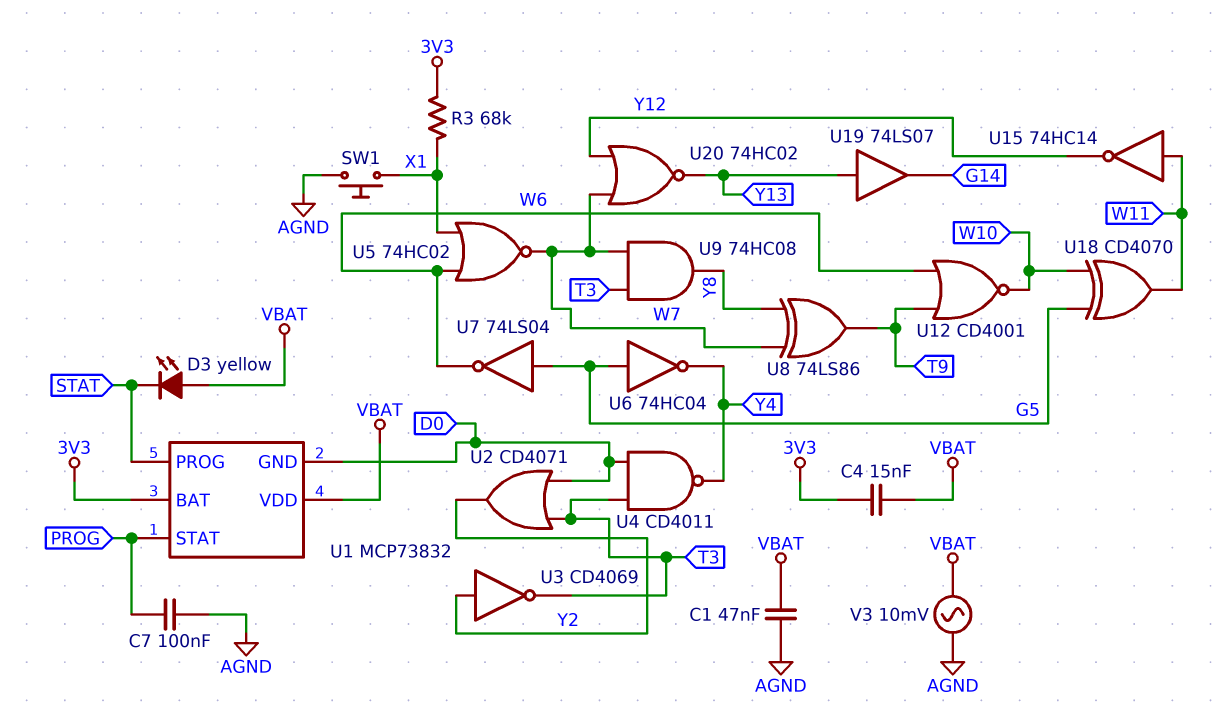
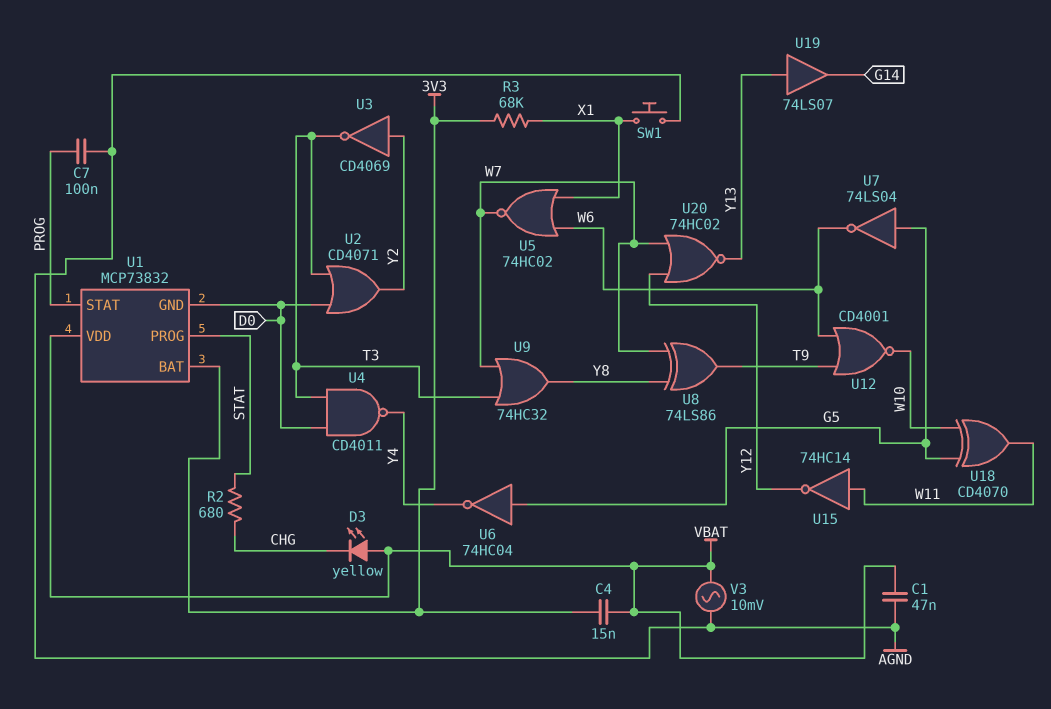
D3: LED yellow (A VBAT, K STAT) -> LED yellow (A VBAT, K CHG)
R2: none -> 680 (CHG, STAT)
U9: AND 74HC08 (in T3, in W7, out Y8) -> OR 74HC32 (in T3, in W7, out Y8)

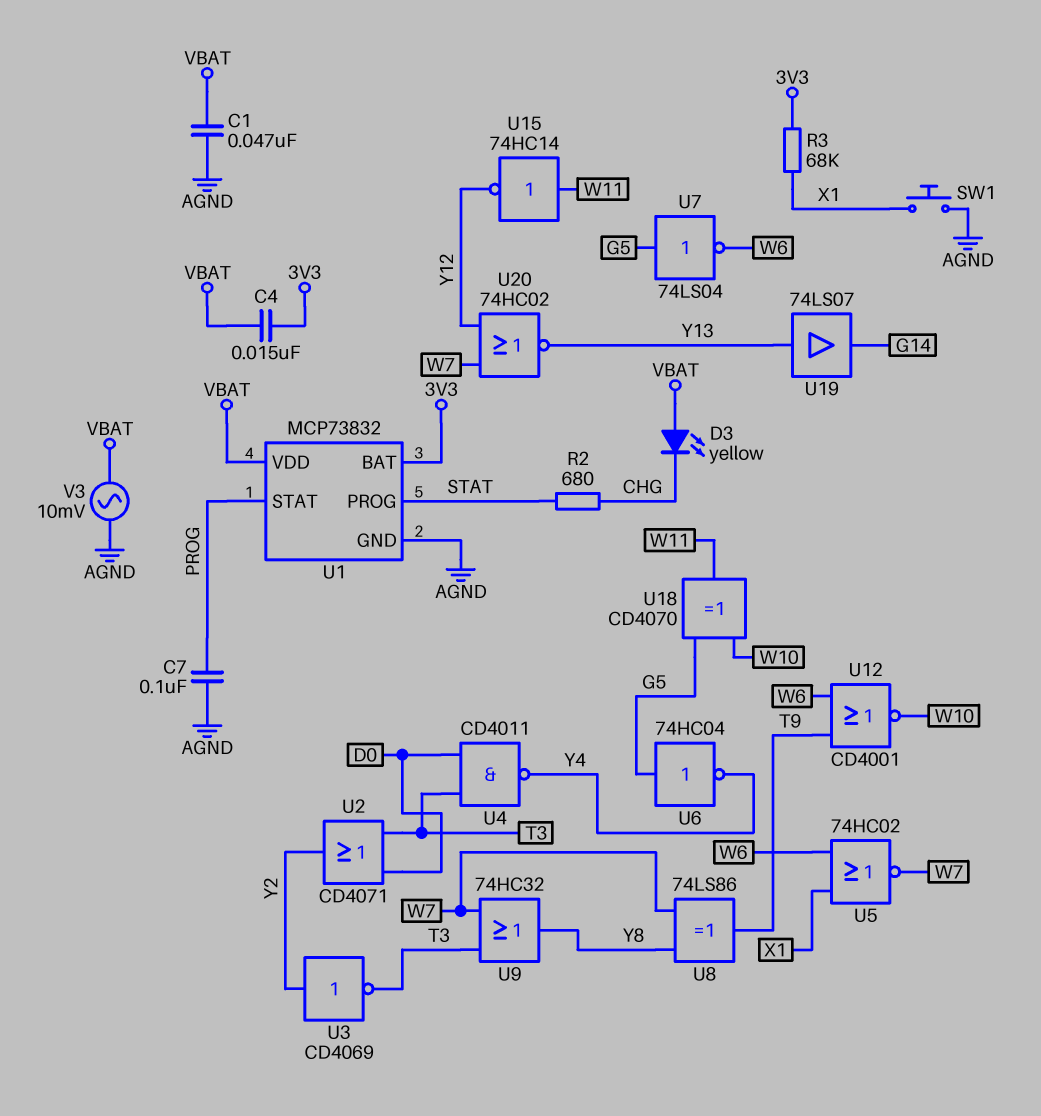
U1 pin GND: D0 -> AGND

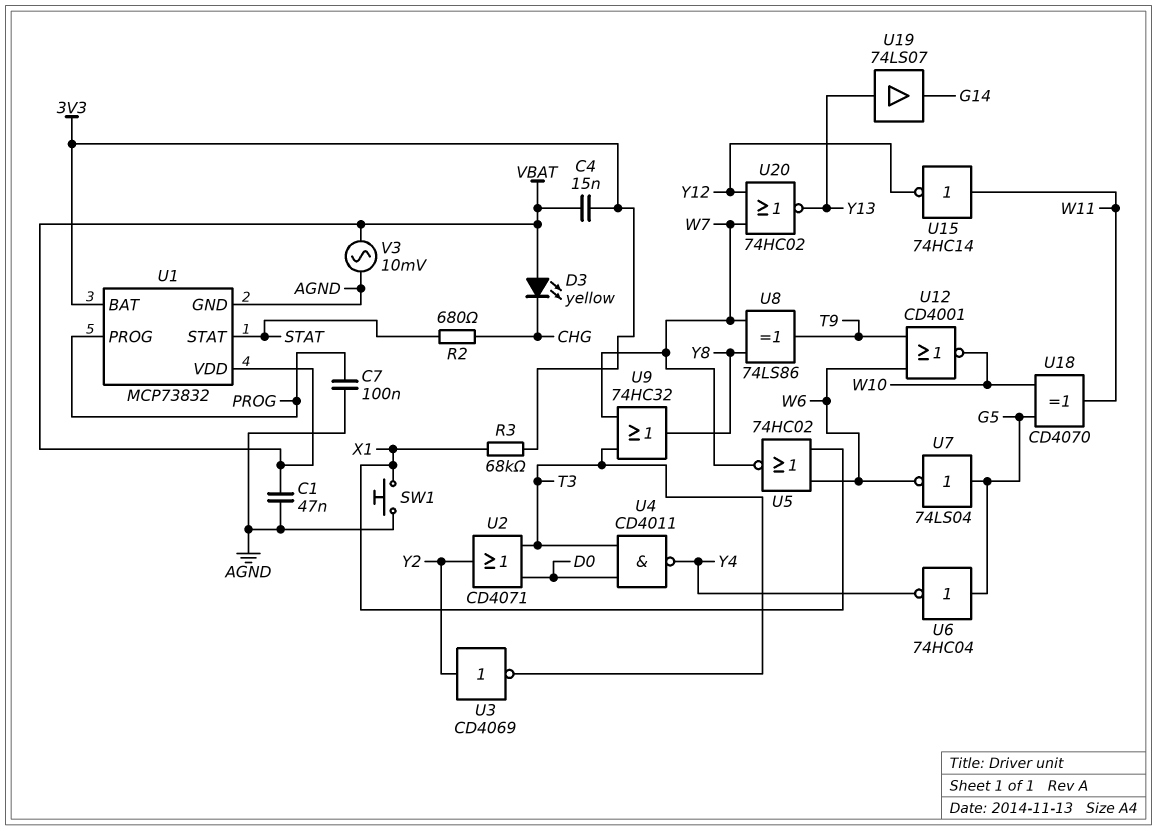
U1 pin PROG: STAT -> PROG
U1 pin STAT: PROG -> STAT

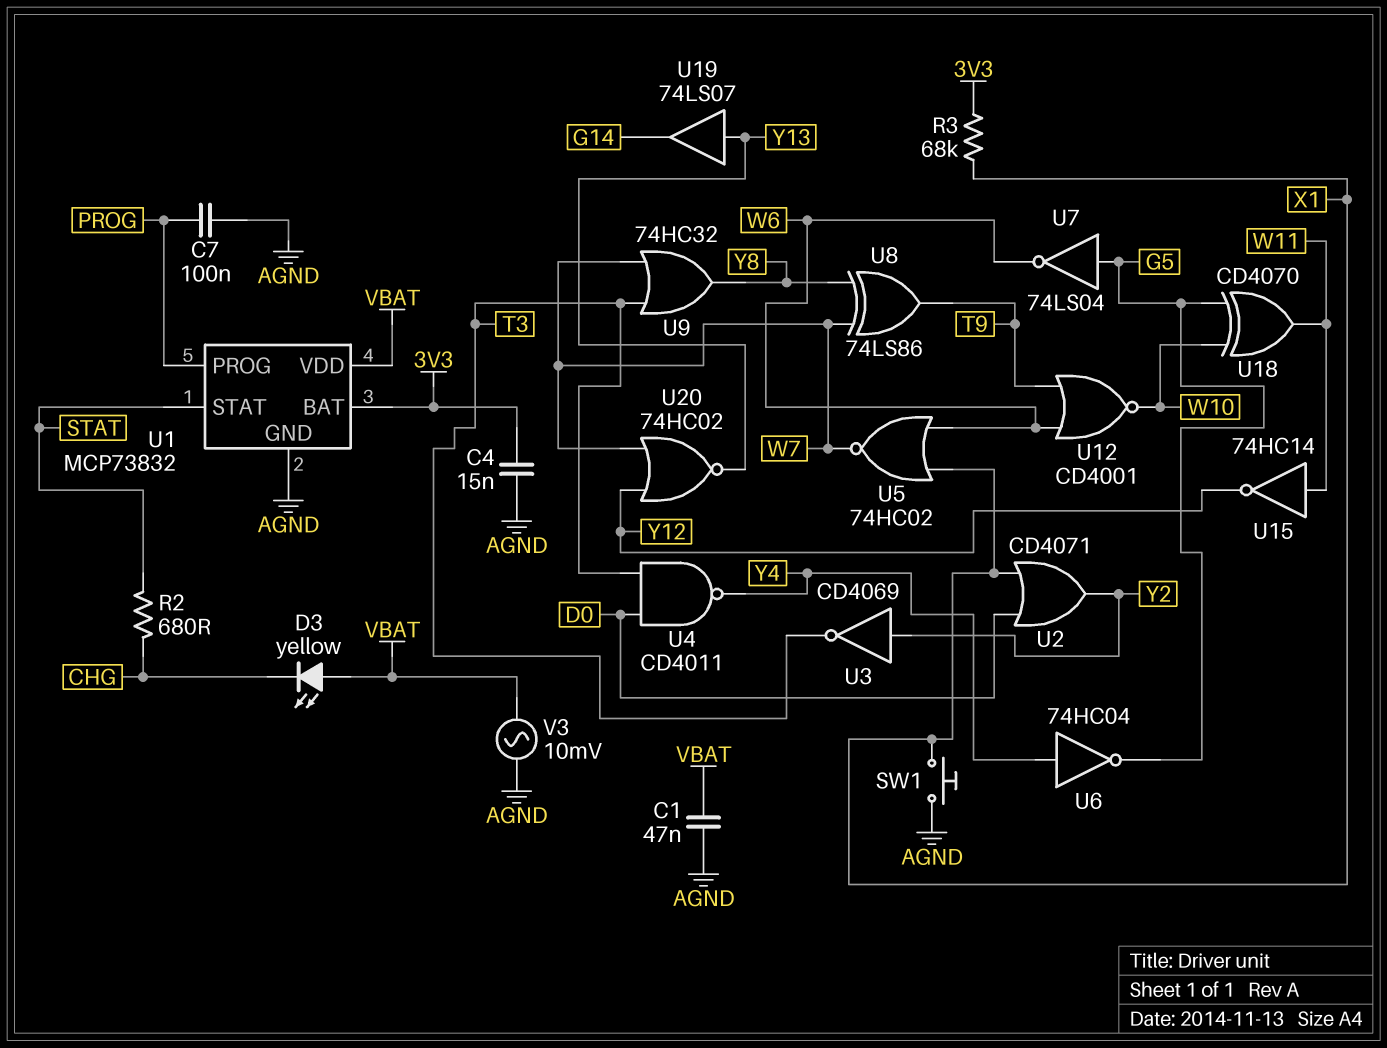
C4: 15nF (3V3, VBAT) -> 15nF (3V3, AGND)
U2: OR CD4071 (in D0, in T3, out Y2) -> OR CD4071 (in D0, in X1, out Y2)
U6: NOT 74HC04 (in G5, out Y4) -> NOT 74HC04 (in Y4, out G5)

